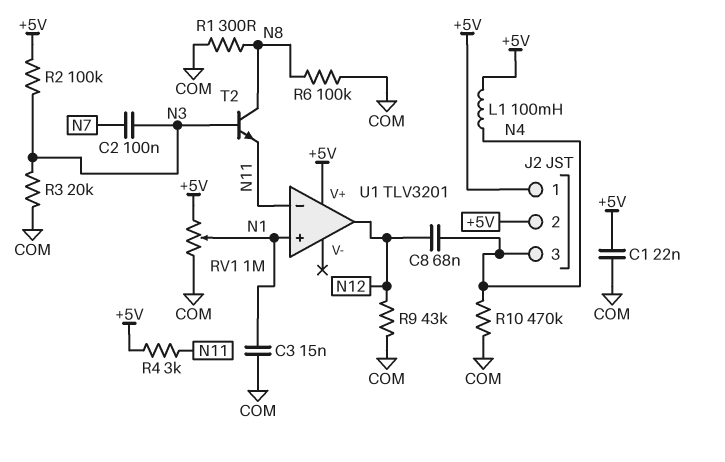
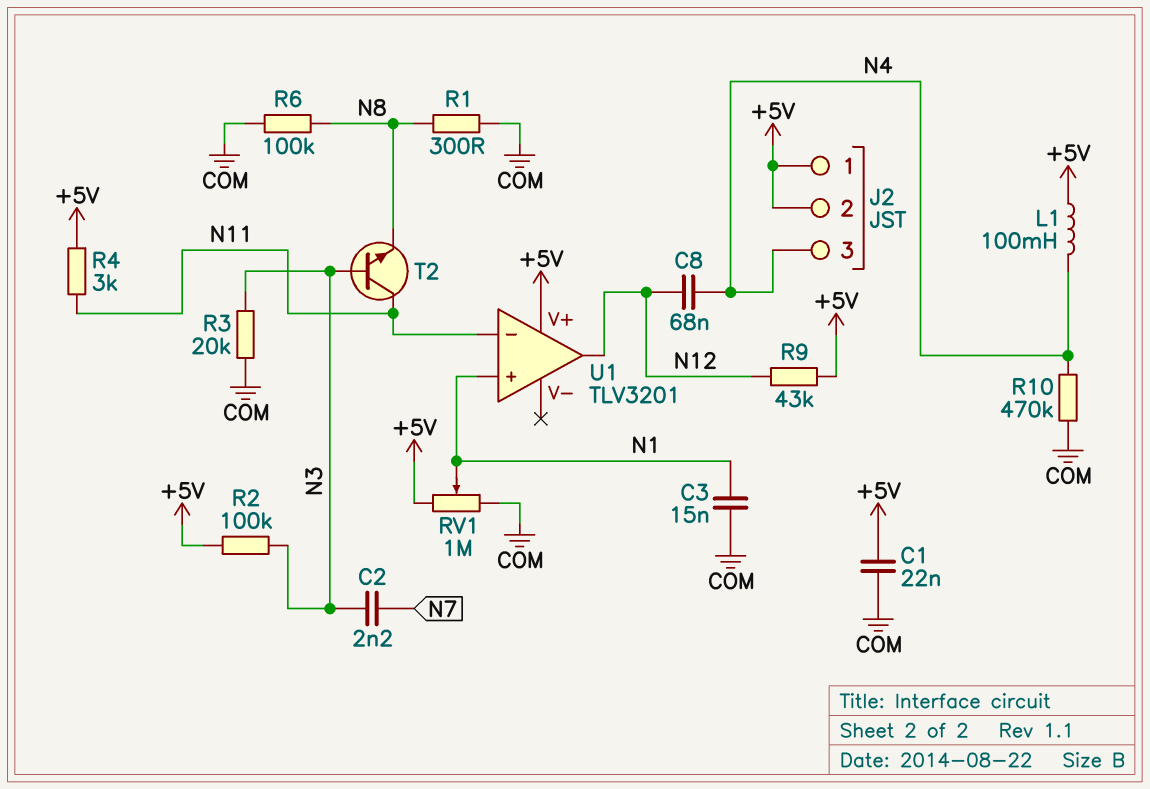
C2: 100nF (N3, N7) -> 2.2nF (N3, N7)
R9: 43k (COM, N12) -> 43k (+5V, N12)
T2: NPN (B N3, C N8, E N11) -> NPN (B N3, C N11, E N8)

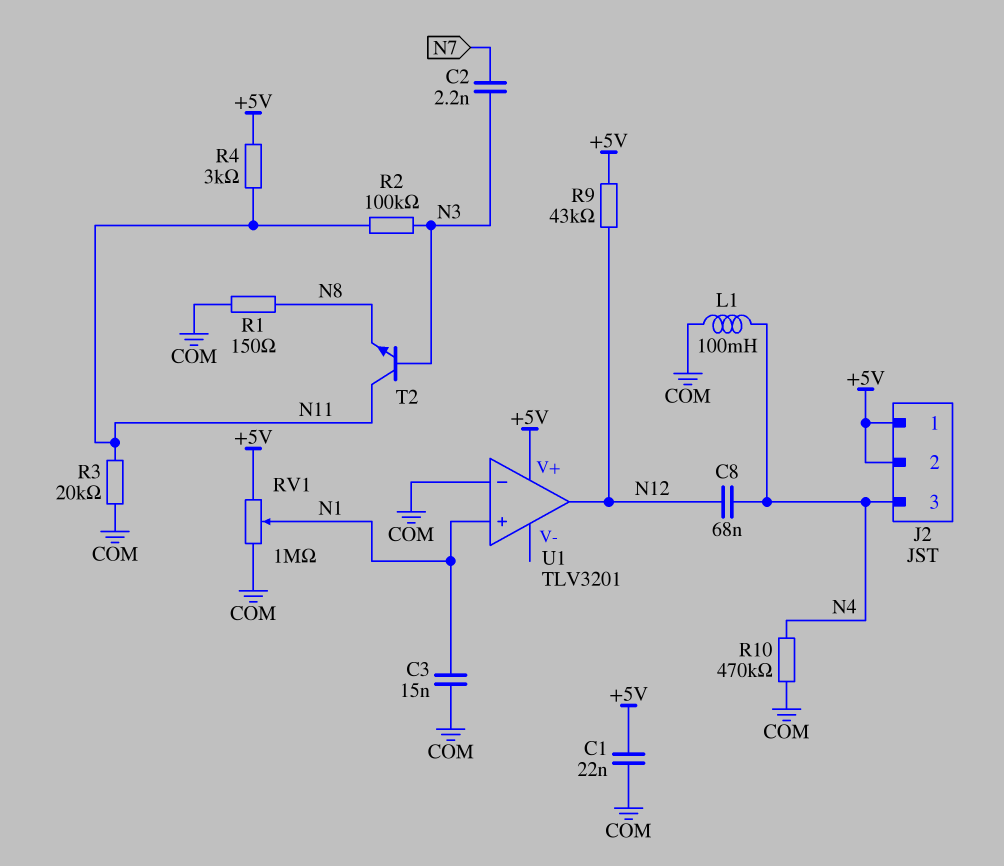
L1: 100mH (+5V, N4) -> 100mH (COM, N4)
R1: 300 (COM, N8) -> 150 (COM, N8)
R2: 100k (+5V, N3) -> 100k (N3, N11)
R3: 20k (COM, N3) -> 20k (COM, N11)
R6: 100k (COM, N8) -> none
U1 pin in-: N11 -> COM

